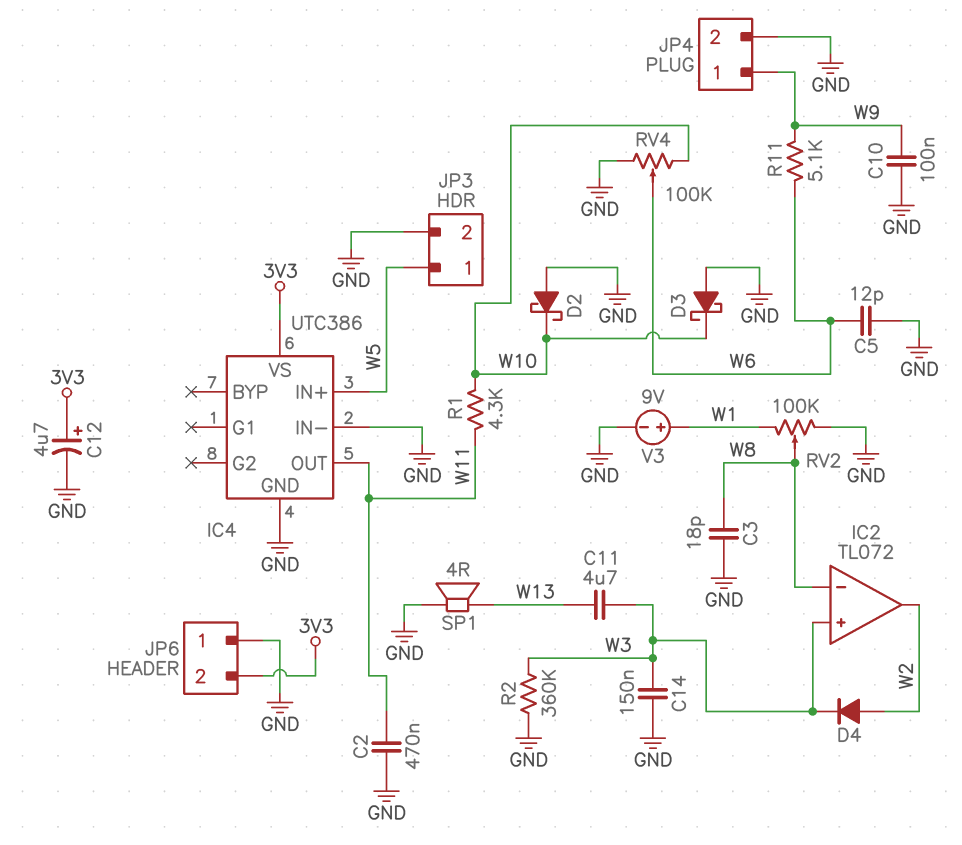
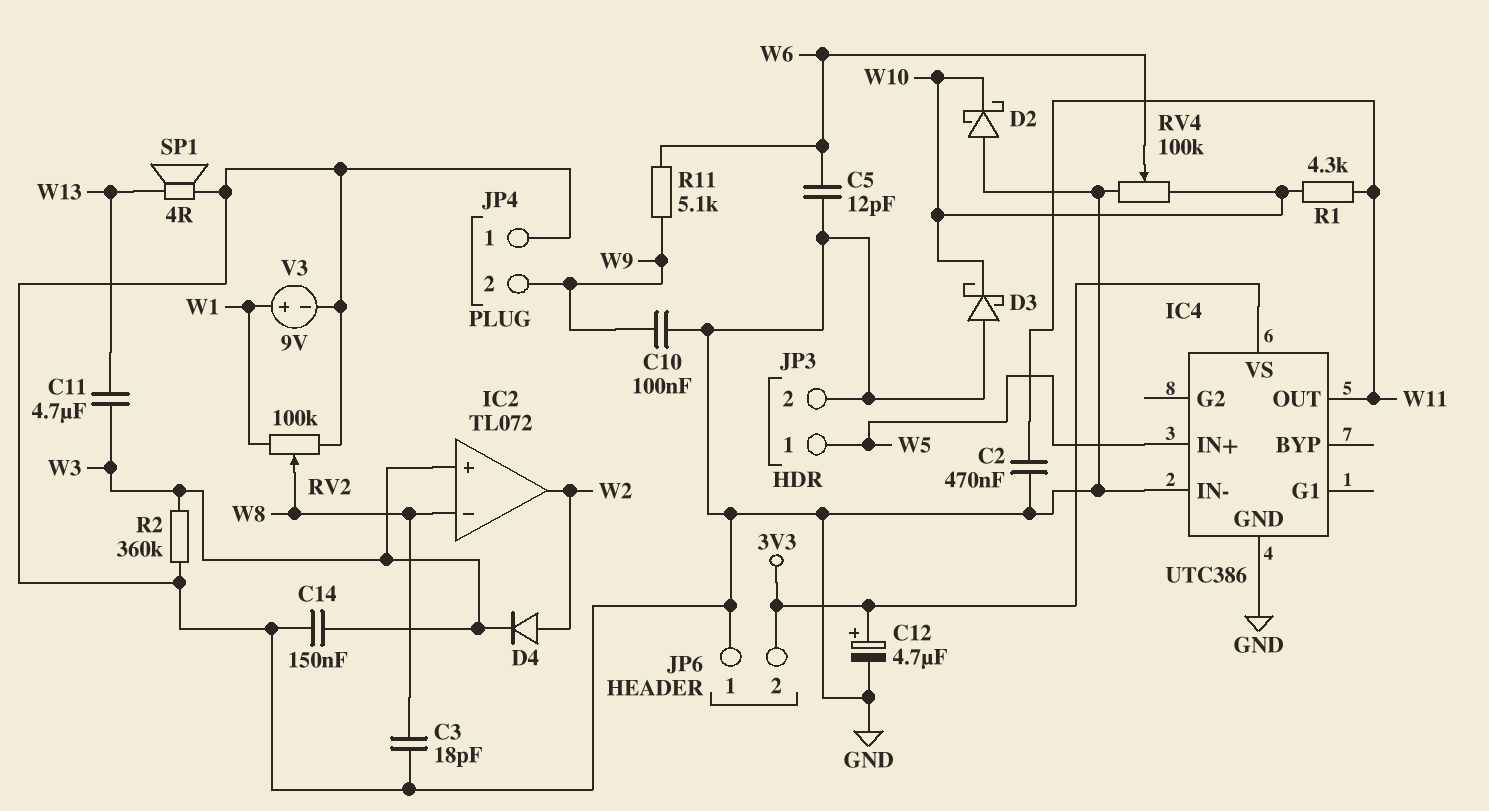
JP4 pin 1: W9 -> GND
JP4 pin 2: GND -> W9

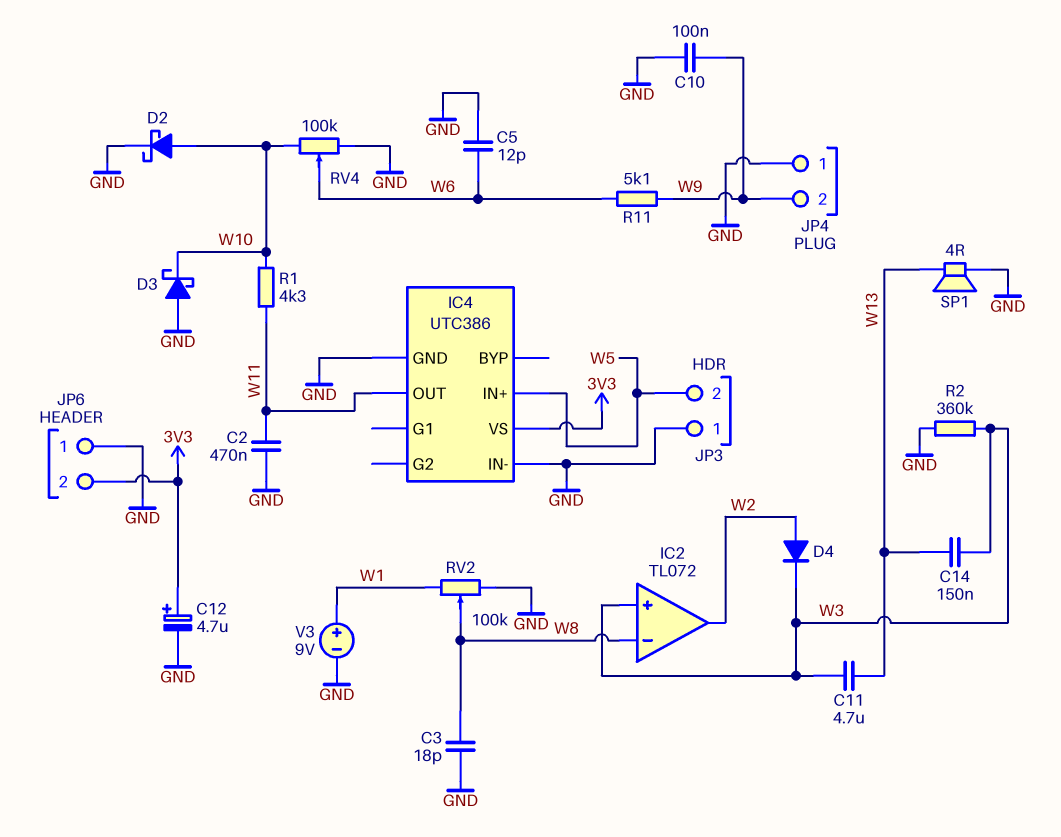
C14: 150nF (GND, W3) -> 150nF (W3, W13)
D2: schottky (A GND, K W10) -> schottky (A W10, K GND)
JP3 pin 1: W5 -> GND
JP3 pin 2: GND -> W5

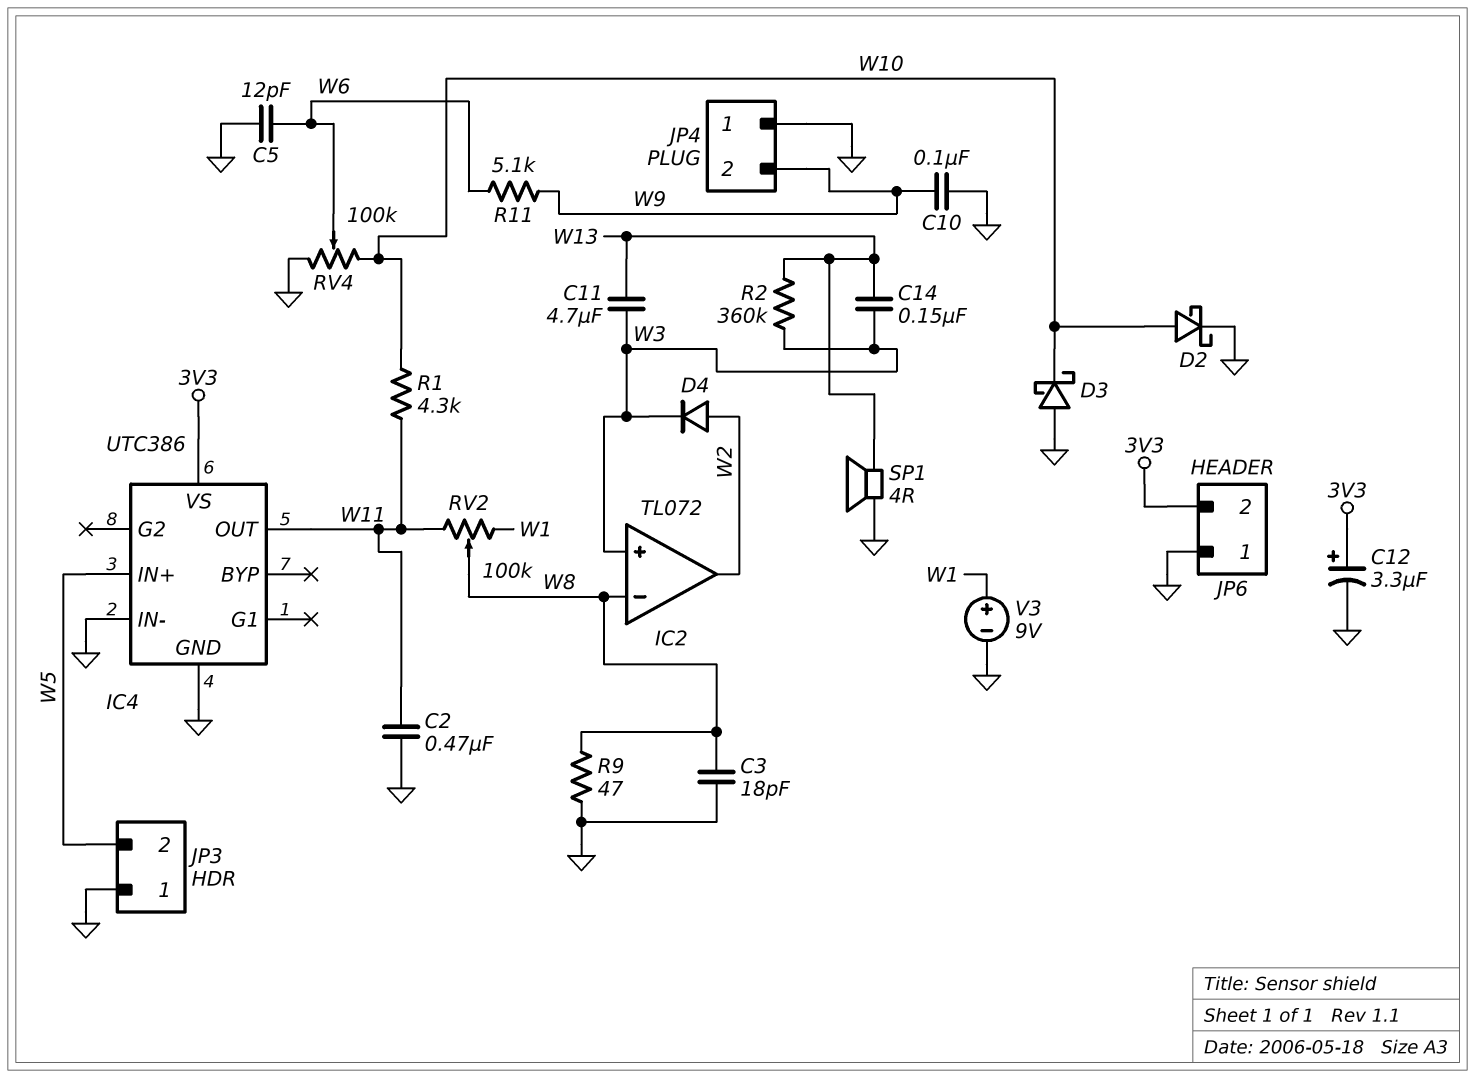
C12: 4.7uF (plus 3V3, minus GND) -> 3.3uF (plus 3V3, minus GND)
R2: 360k (GND, W3) -> 360k (W3, W13)
R9: none -> 47 (GND, W8)
RV2: 100k (GND, W1, wiper W8) -> 100k (W1, W11, wiper W8)

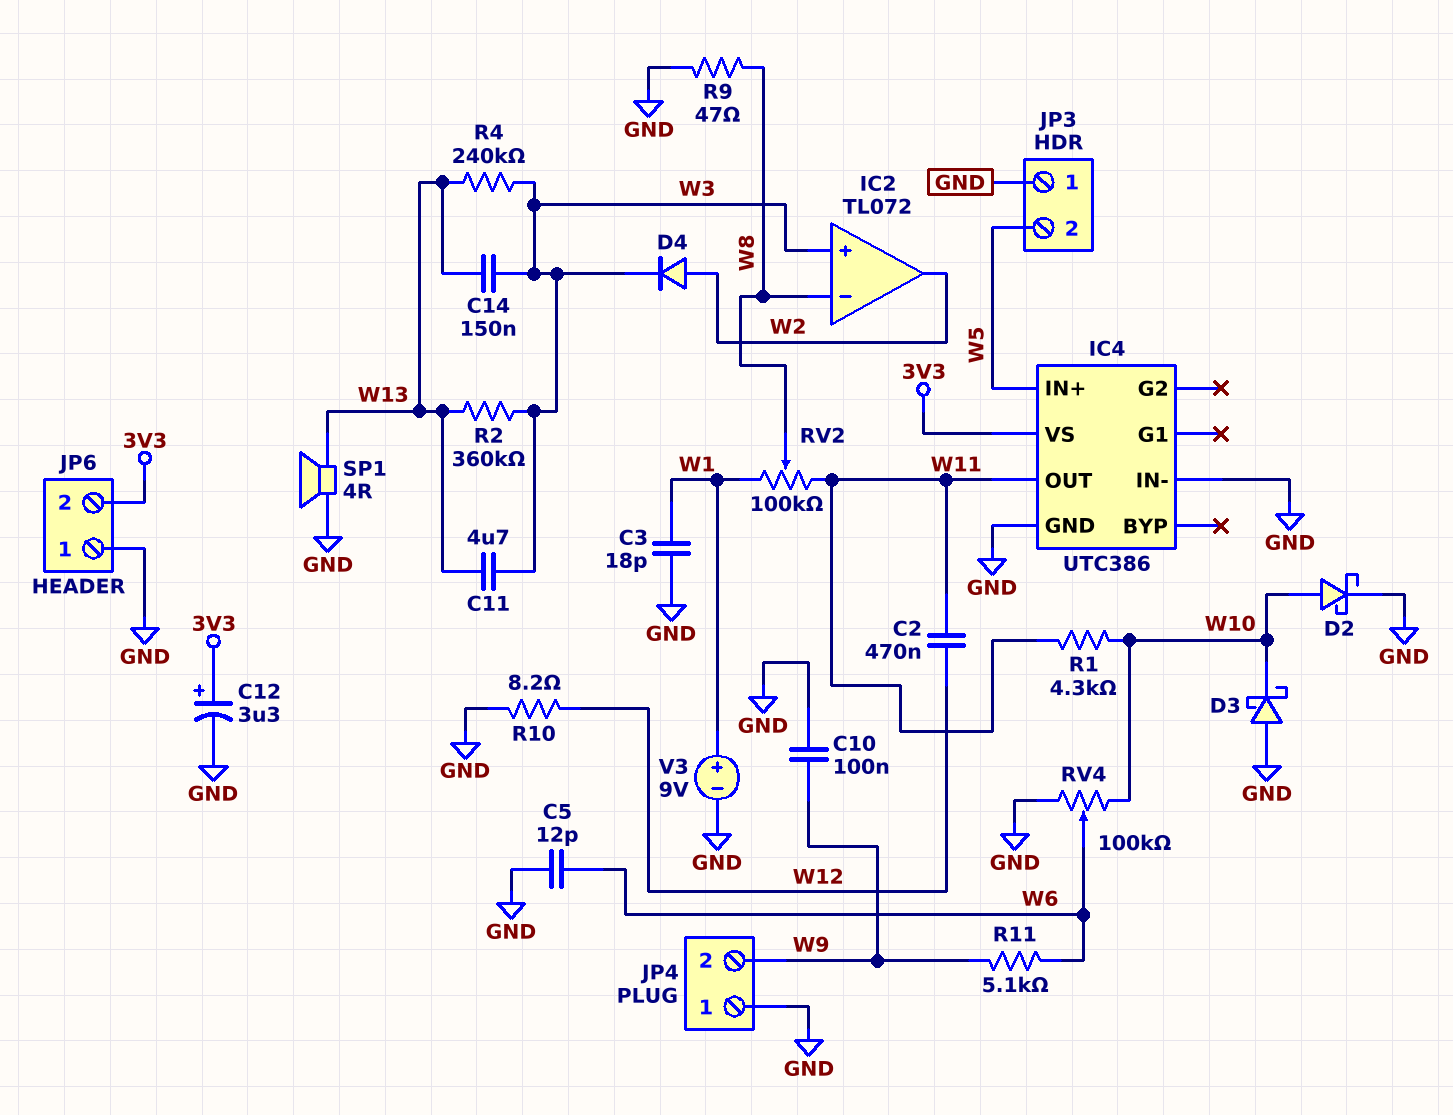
C2: 470nF (GND, W11) -> 470nF (W11, W12)
C3: 18pF (GND, W8) -> 18pF (GND, W1)
R4: none -> 240k (W3, W13)
R10: none -> 8.2 (GND, W12)

